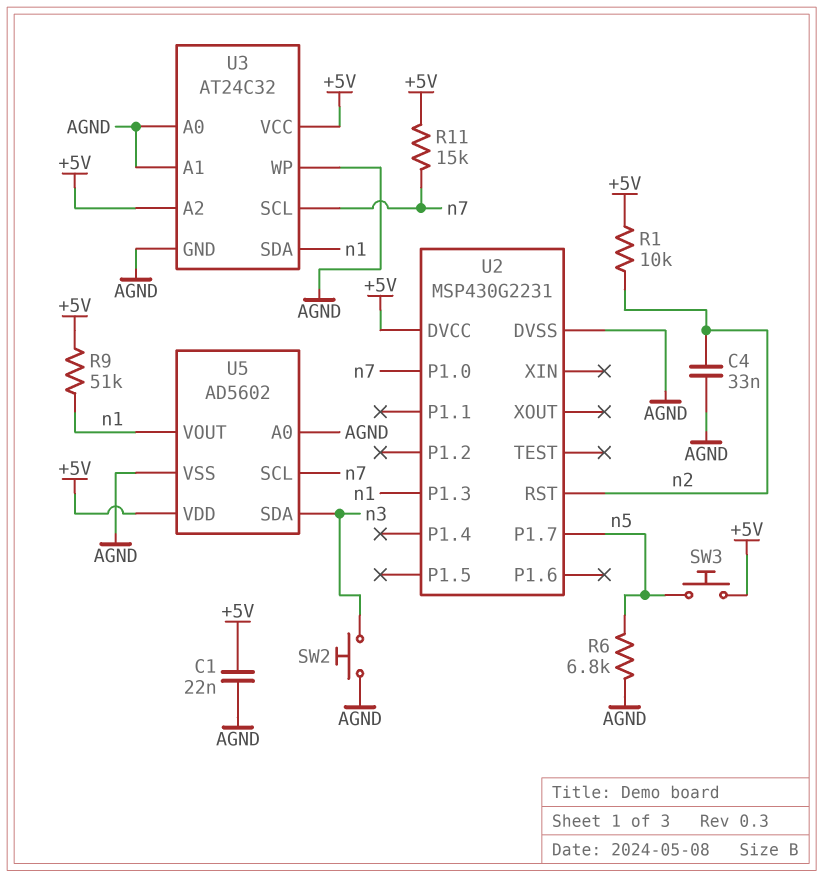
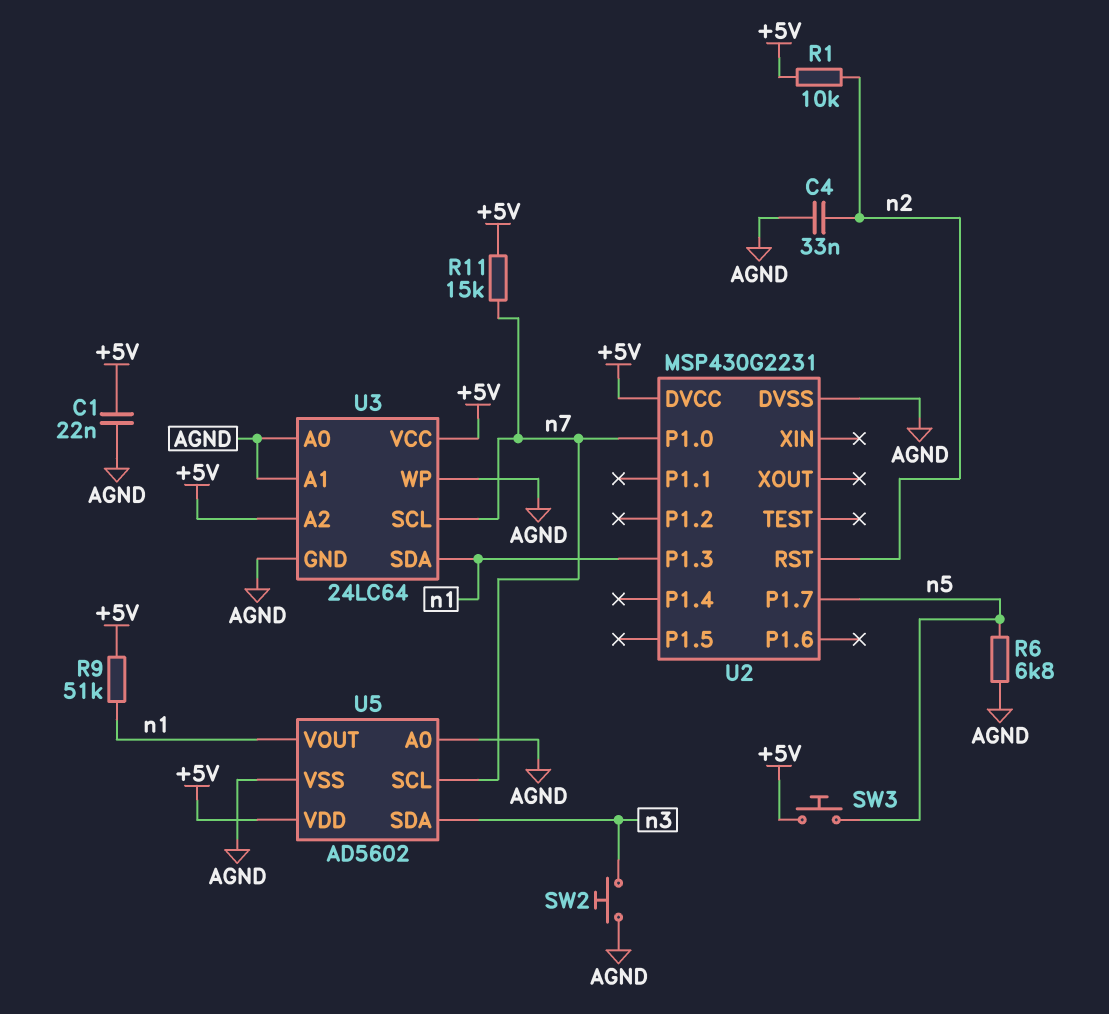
U3: AT24C32 -> 24LC64

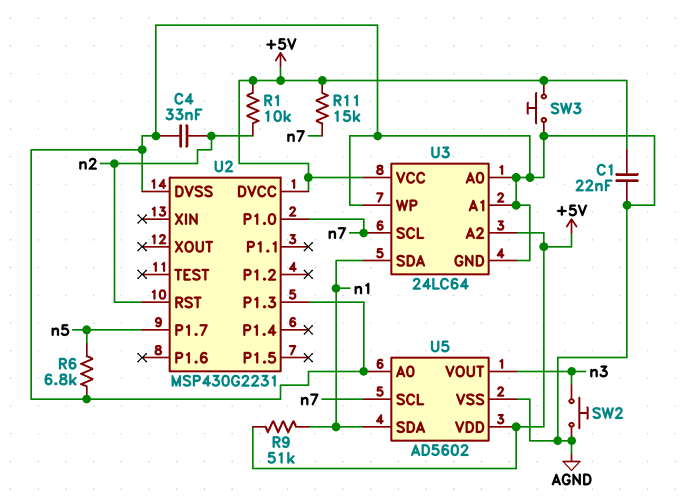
SW3: button (+5V, n5) -> button (+5V, AGND)
U2 pin P1.3: n1 -> AGND
U5 pin SDA: n3 -> n1
U5 pin VOUT: n1 -> n3

